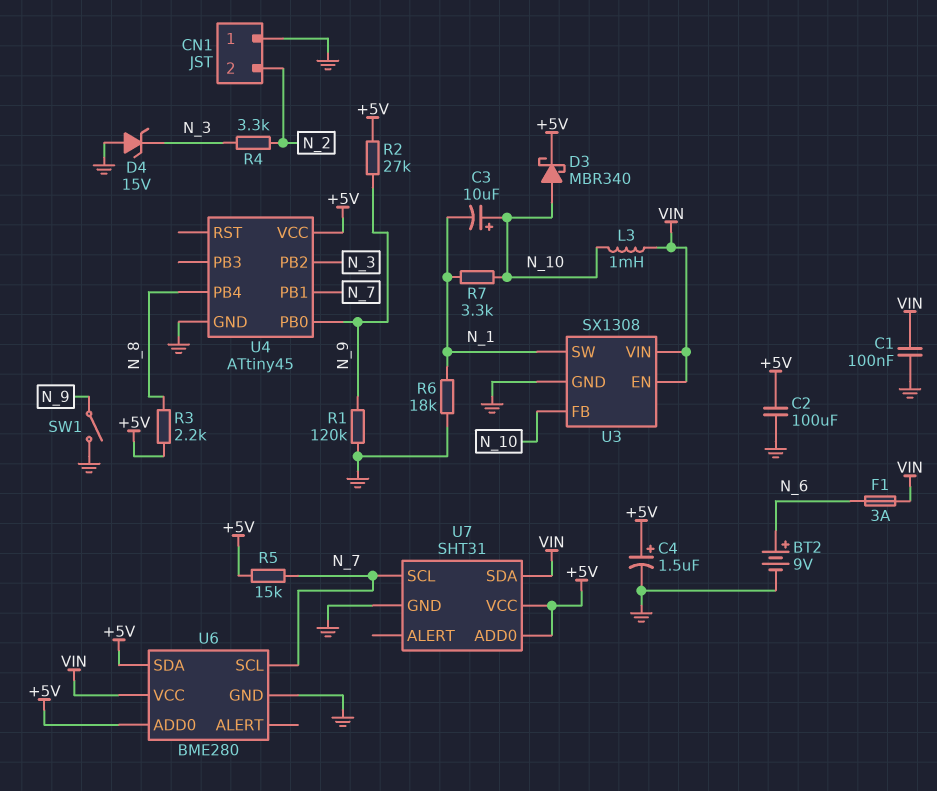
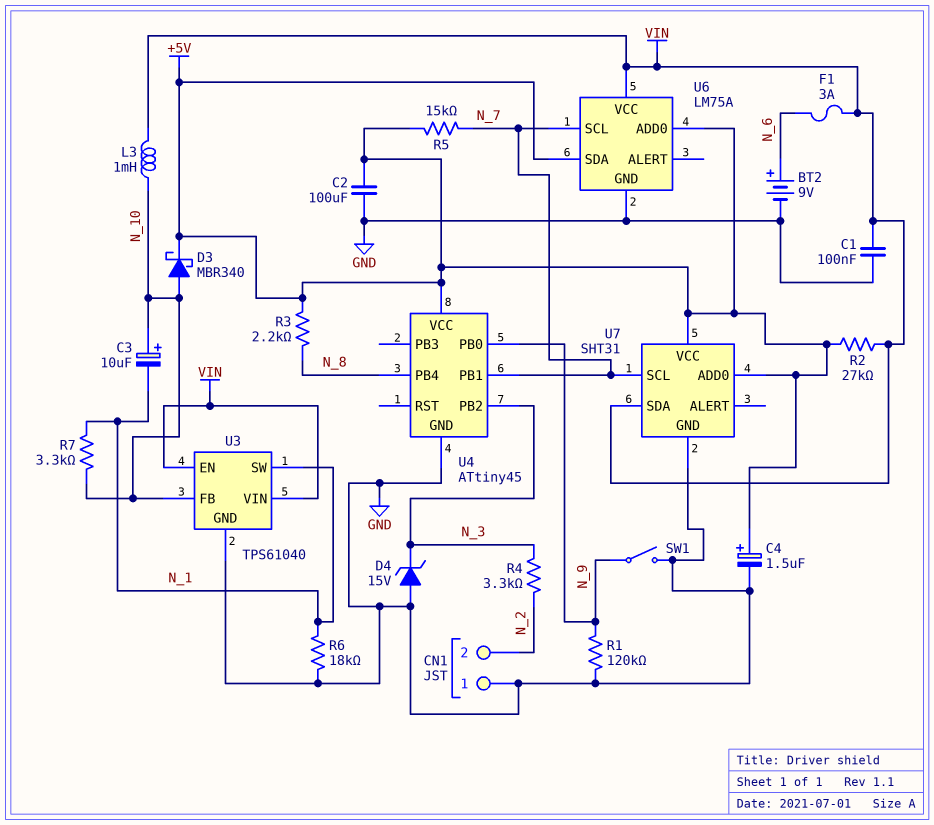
R2: 27k (+5V, N_9) -> 27k (+5V, VIN)
U3: SX1308 -> TPS61040
U6: BME280 -> LM75A

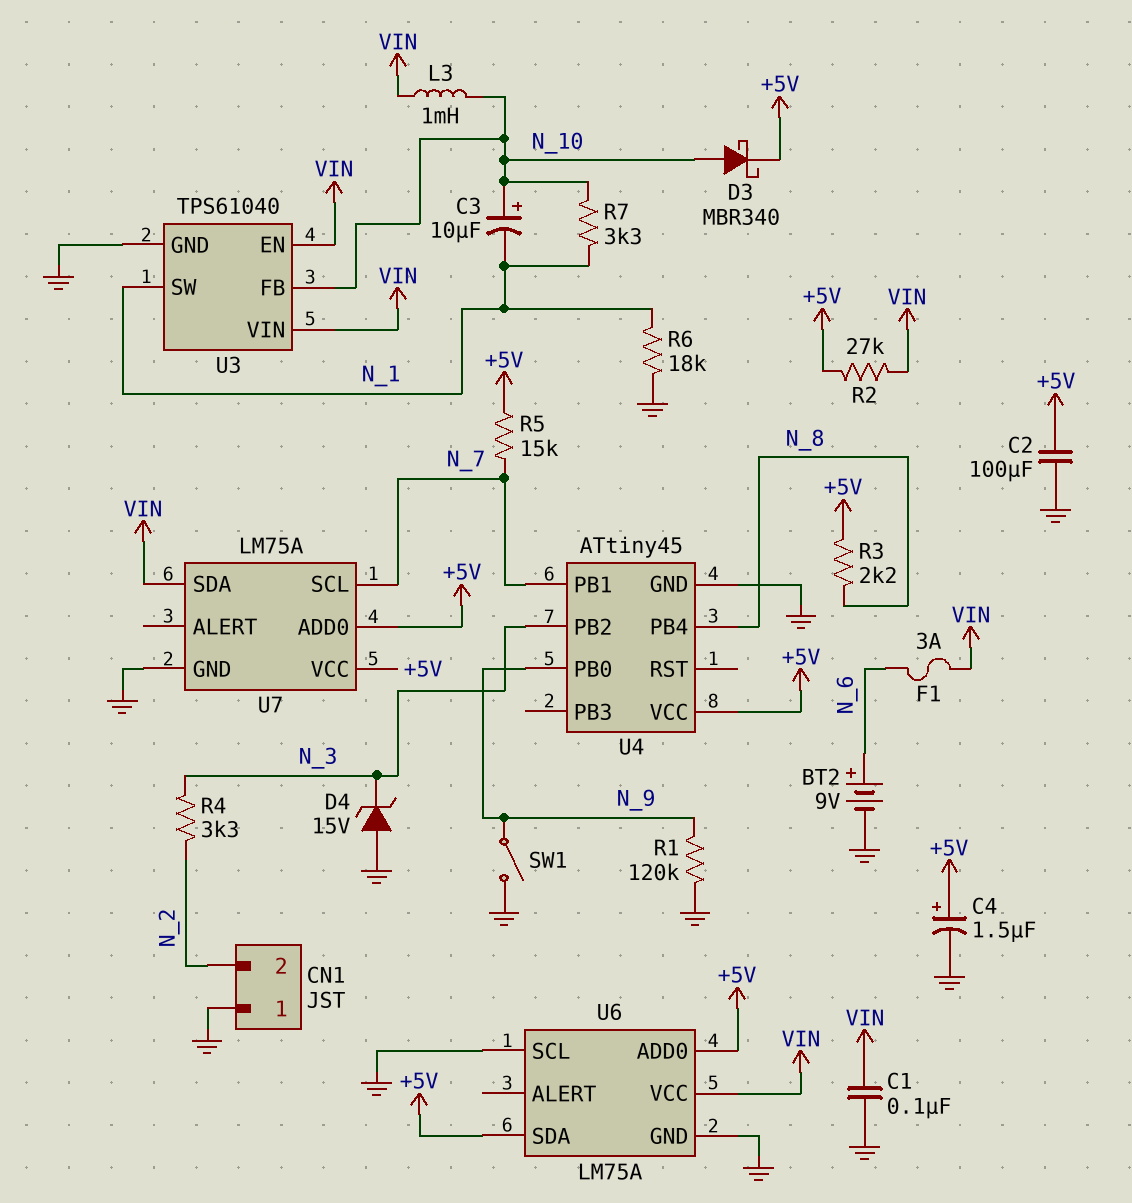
U6 pin SCL: N_7 -> GND
U7: SHT31 -> LM75A

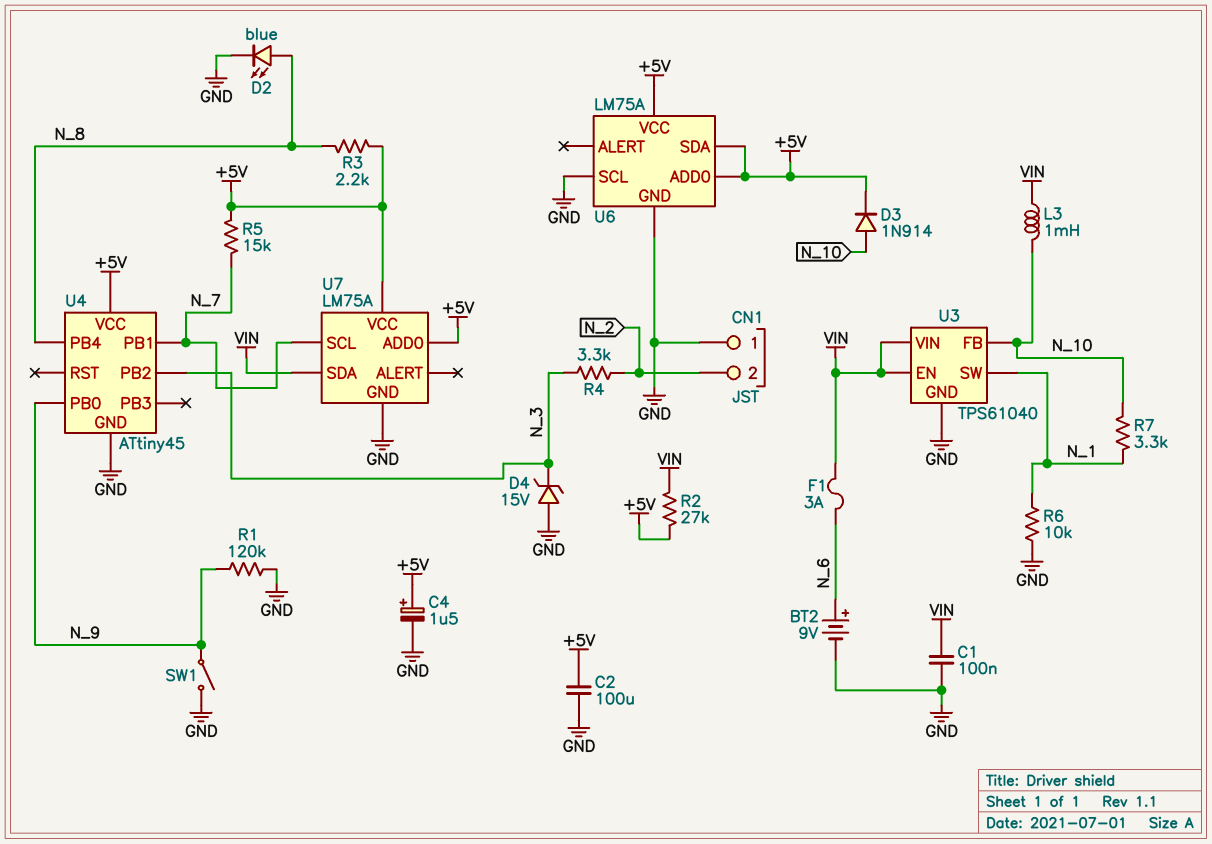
C3: 10uF (plus N_10, minus N_1) -> none
D2: none -> LED blue (A N_8, K GND)
D3: schottky MBR340 (A N_10, K +5V) -> diode 1N914 (A N_10, K +5V)
R6: 18k (GND, N_1) -> 10k (GND, N_1)
U6 pin VCC: VIN -> +5V

